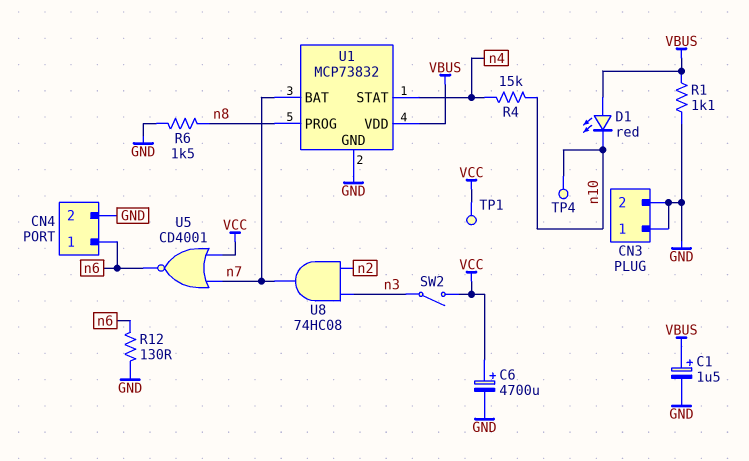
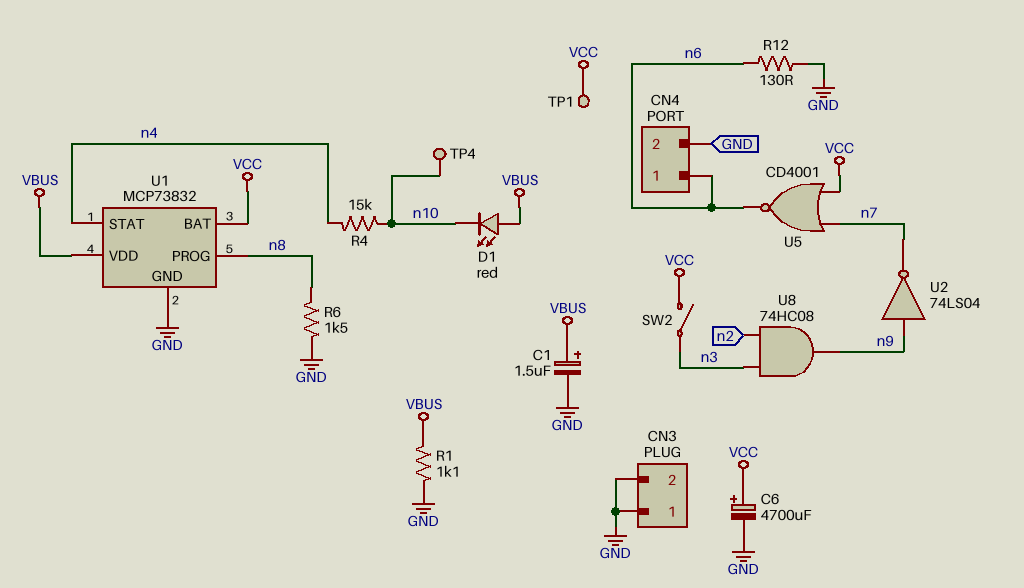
U1 pin BAT: n7 -> VCC
U2: none -> NOT 74LS04 (in n9, out n7)
U8: AND 74HC08 (in n2, in n3, out n7) -> AND 74HC08 (in n2, in n3, out n9)

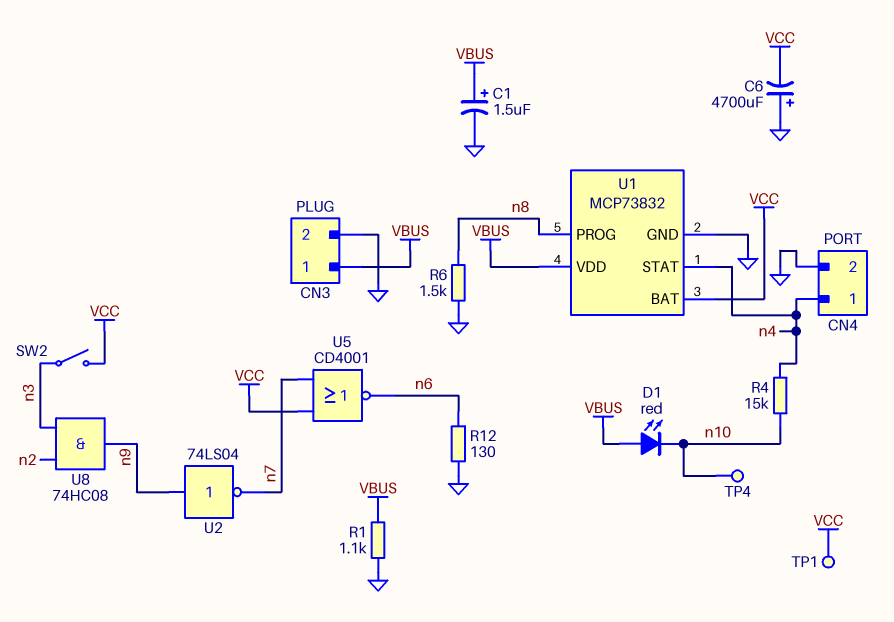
C6: 4700uF (plus VCC, minus GND) -> 4700uF (plus GND, minus VCC)
CN3 pin 1: GND -> VBUS
CN4 pin 1: n6 -> n4

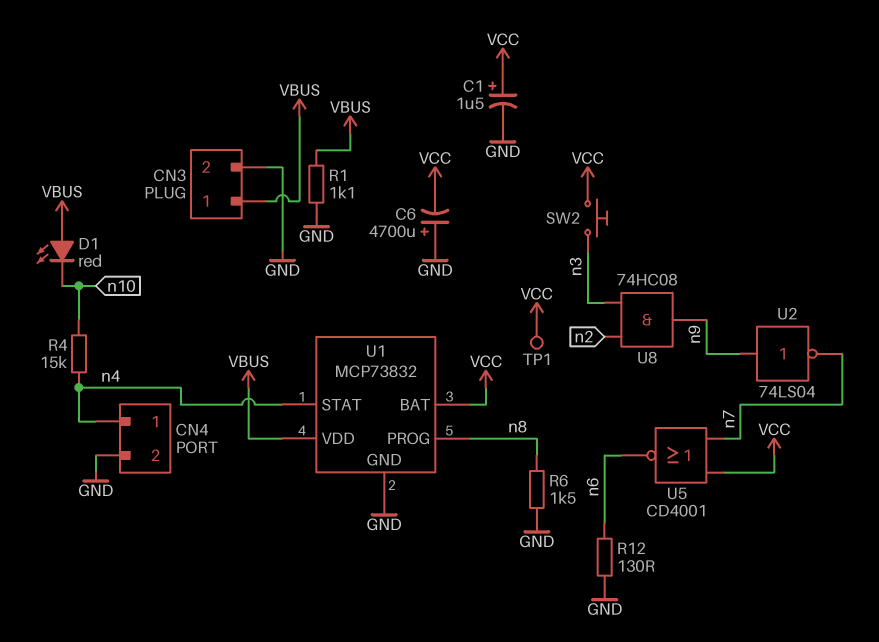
C1: 1.5uF (plus VBUS, minus GND) -> 1.5uF (plus VCC, minus GND)
SW2: switch (VCC, n3) -> button (VCC, n3)
TP4: test point (n10) -> none

